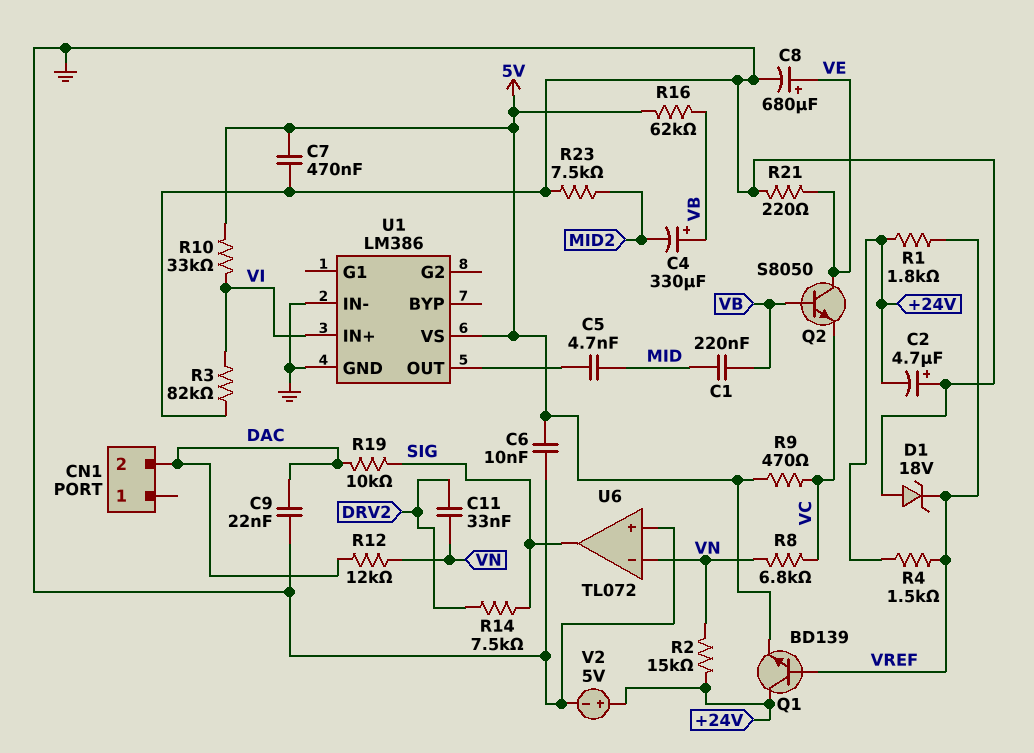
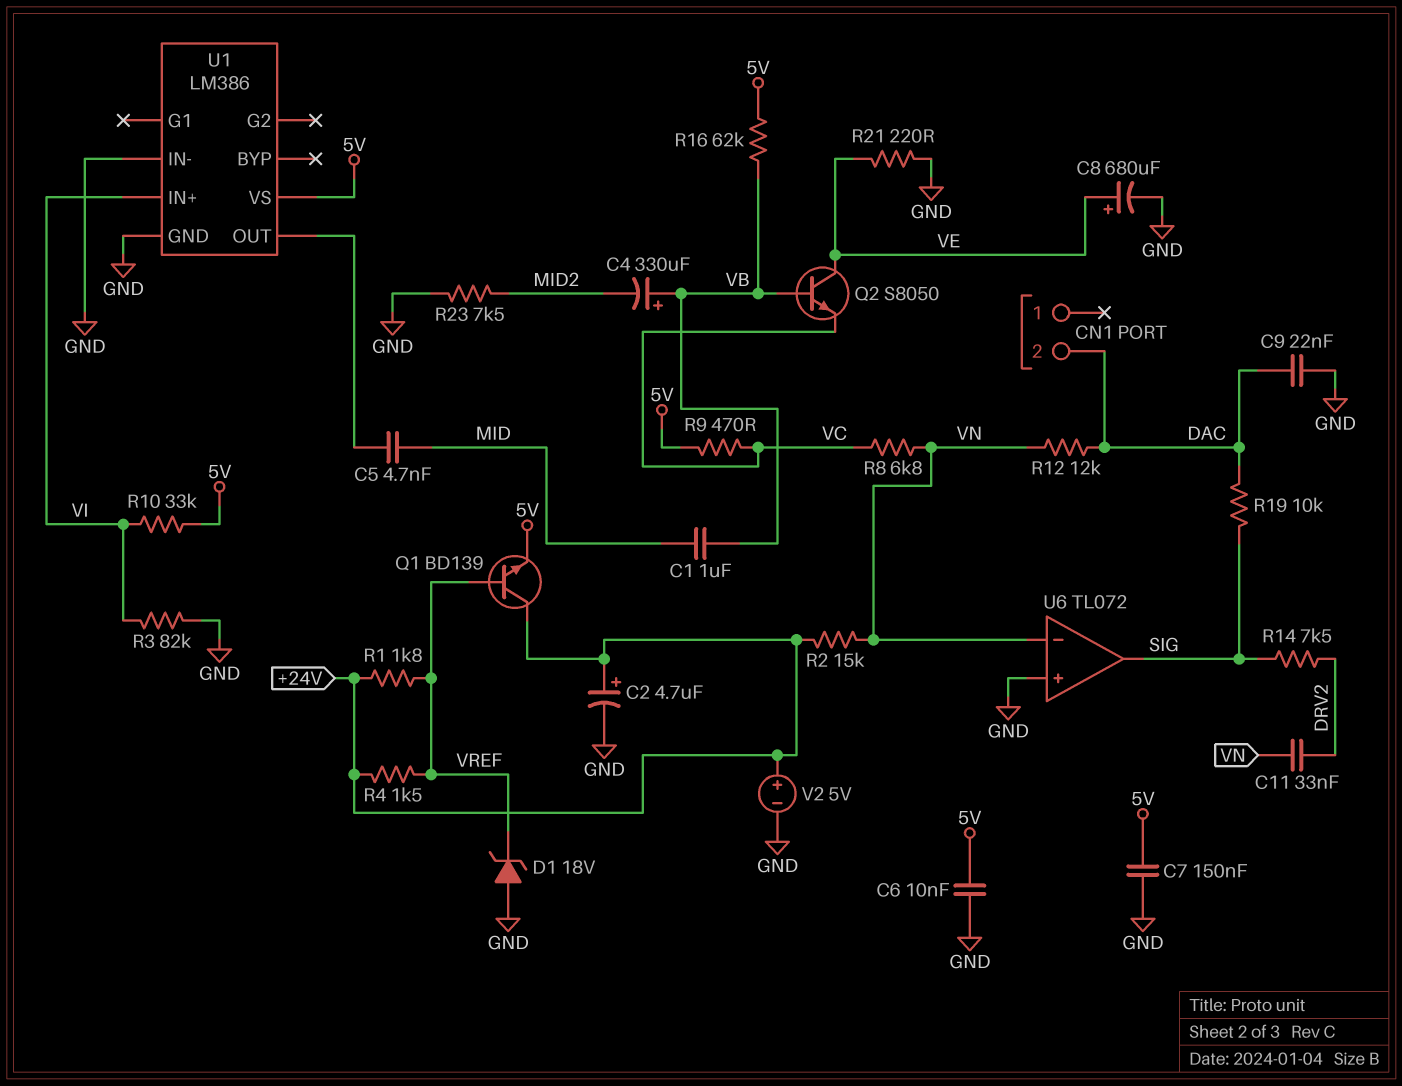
C1: 220nF (MID, VB) -> 1uF (MID, VB)
C2: 4.7uF (plus GND, minus +24V) -> 4.7uF (plus +24V, minus GND)
C7: 470nF (5V, GND) -> 150nF (5V, GND)

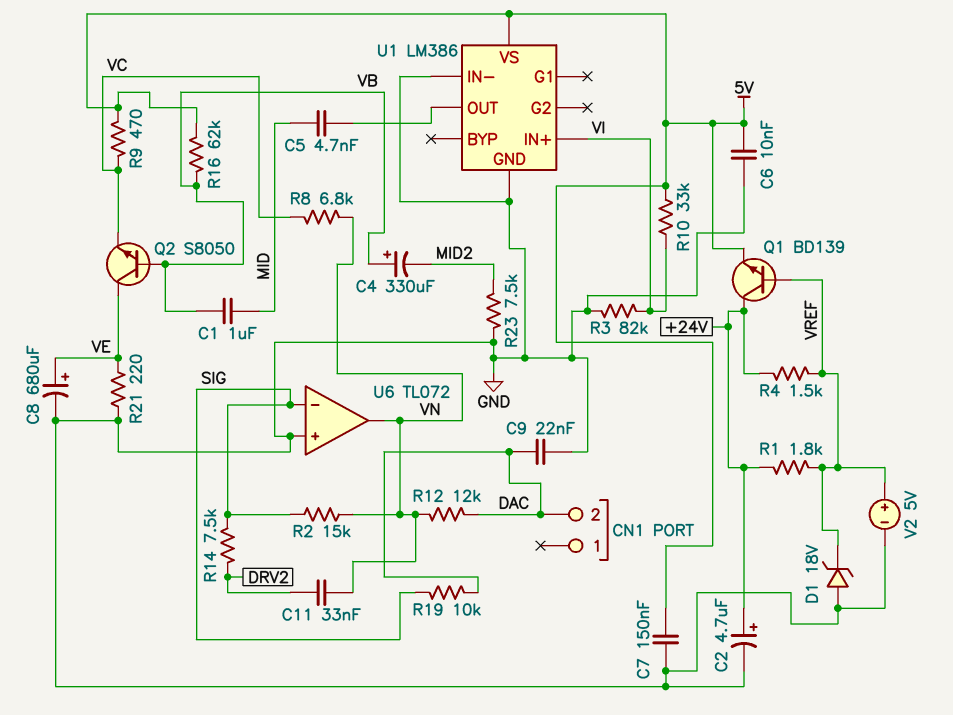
R2: 15k (+24V, VN) -> 15k (SIG, VN)
U6 pin in-: VN -> SIG
U6 pin out: SIG -> VN
V2: 5V (plus +24V, minus GND) -> 5V (plus VREF, minus GND)

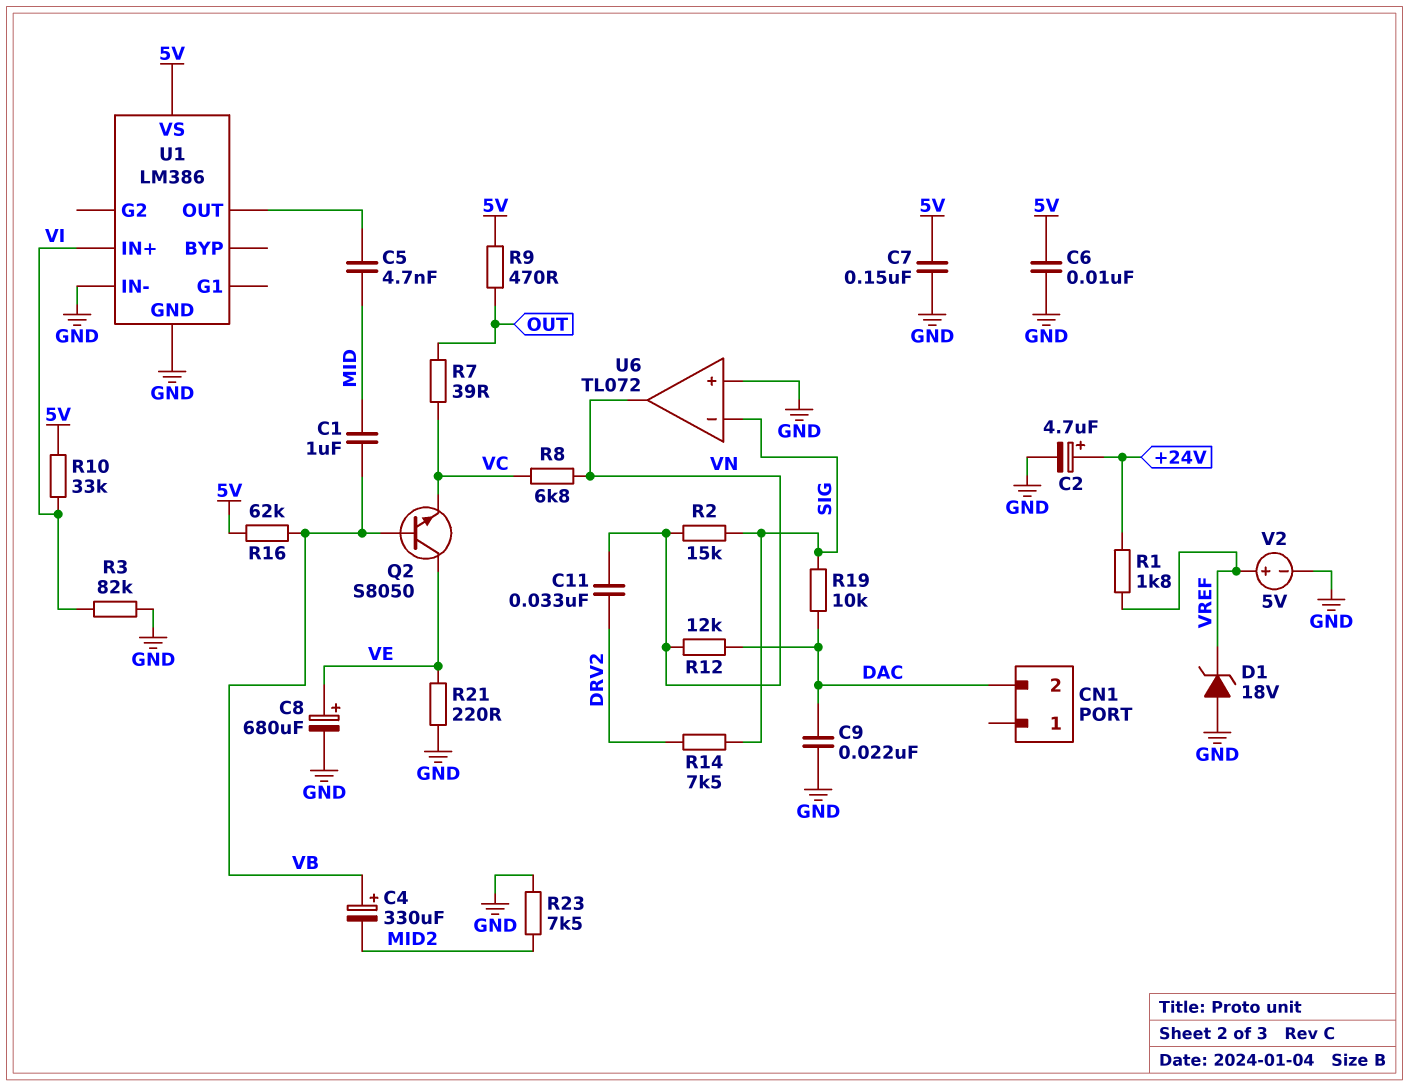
Q1: NPN BD139 (B VREF, C +24V, E 5V) -> none
R4: 1.5k (+24V, VREF) -> none
R7: none -> 39 (OUT, VC)
R9: 470 (5V, VC) -> 470 (5V, OUT)

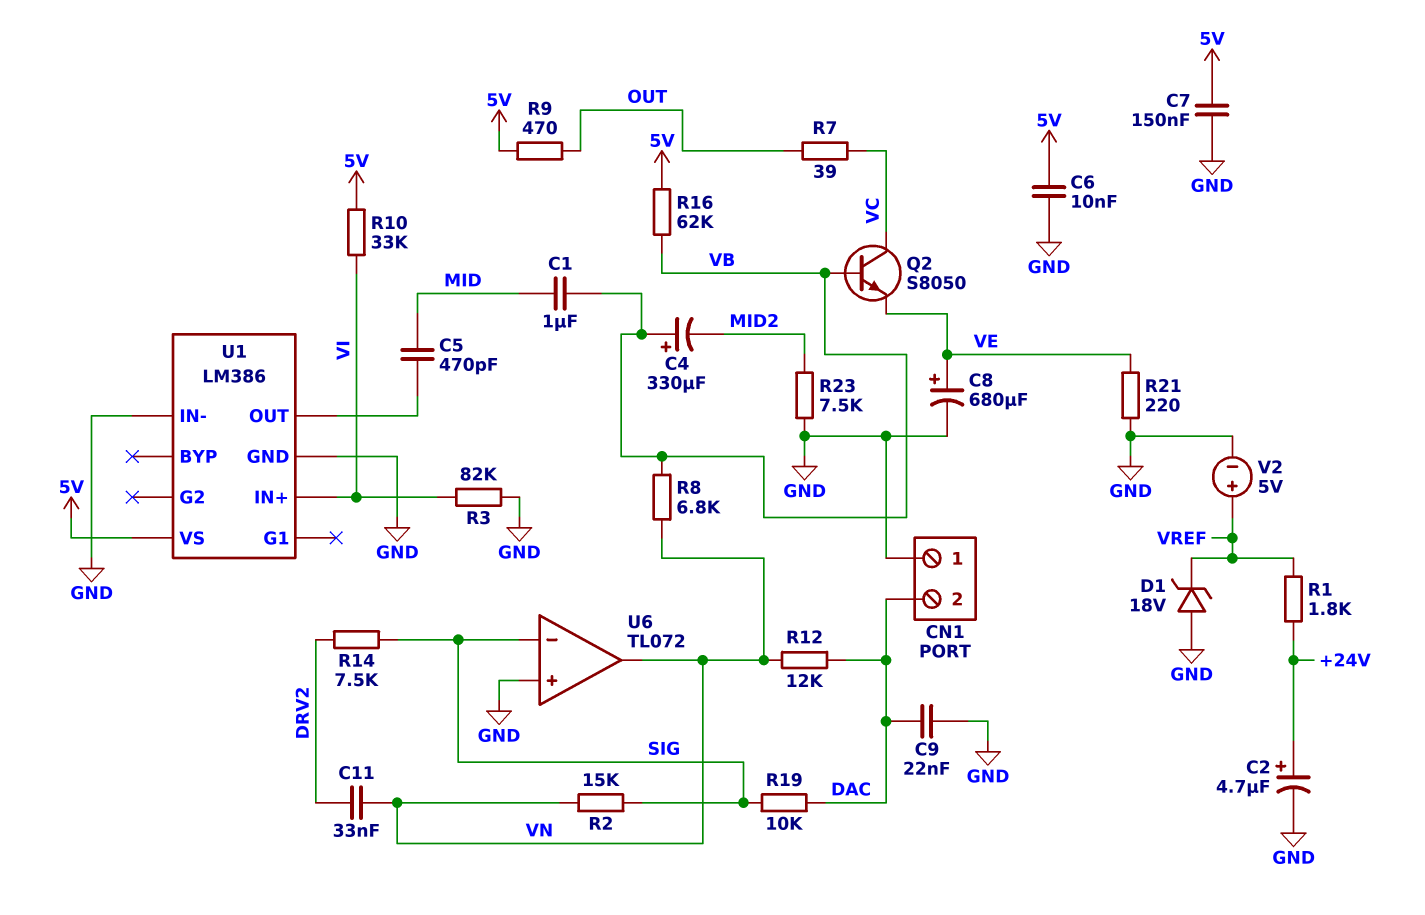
C5: 4.7nF (MID, U1/OUT) -> 470pF (MID, U1/OUT)
CN1 pin 1: none -> GND
Q2: NPN S8050 (B VB, C VE, E VC) -> NPN S8050 (B VB, C VC, E VE)
R8: 6.8k (VC, VN) -> 6.8k (VB, VN)

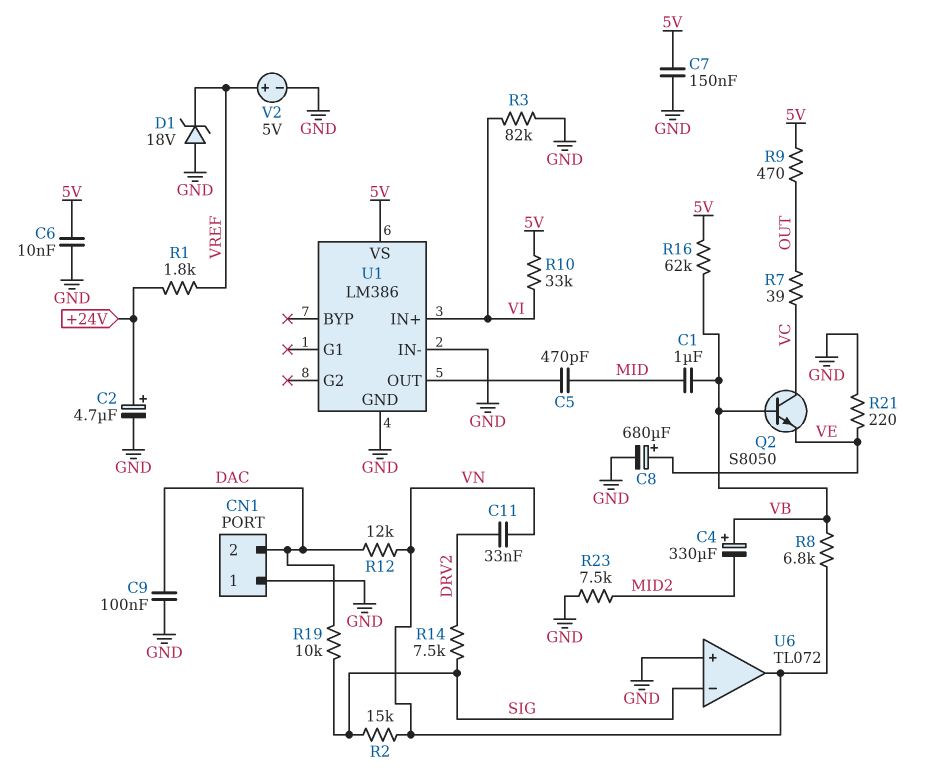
C9: 22nF (DAC, GND) -> 100nF (DAC, GND)

